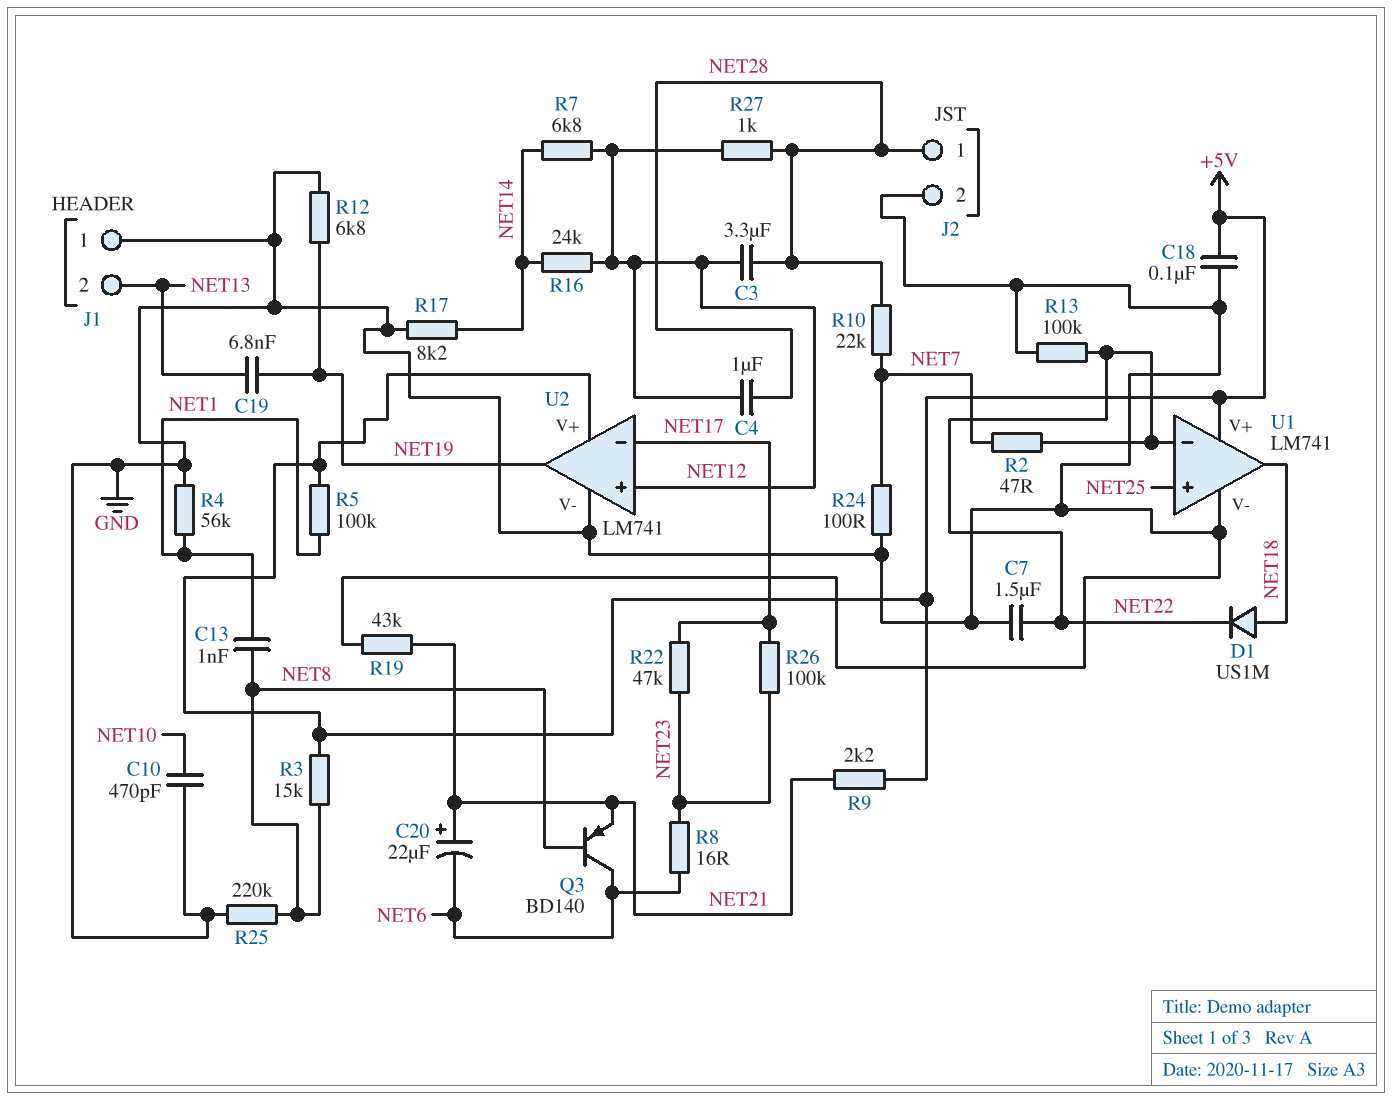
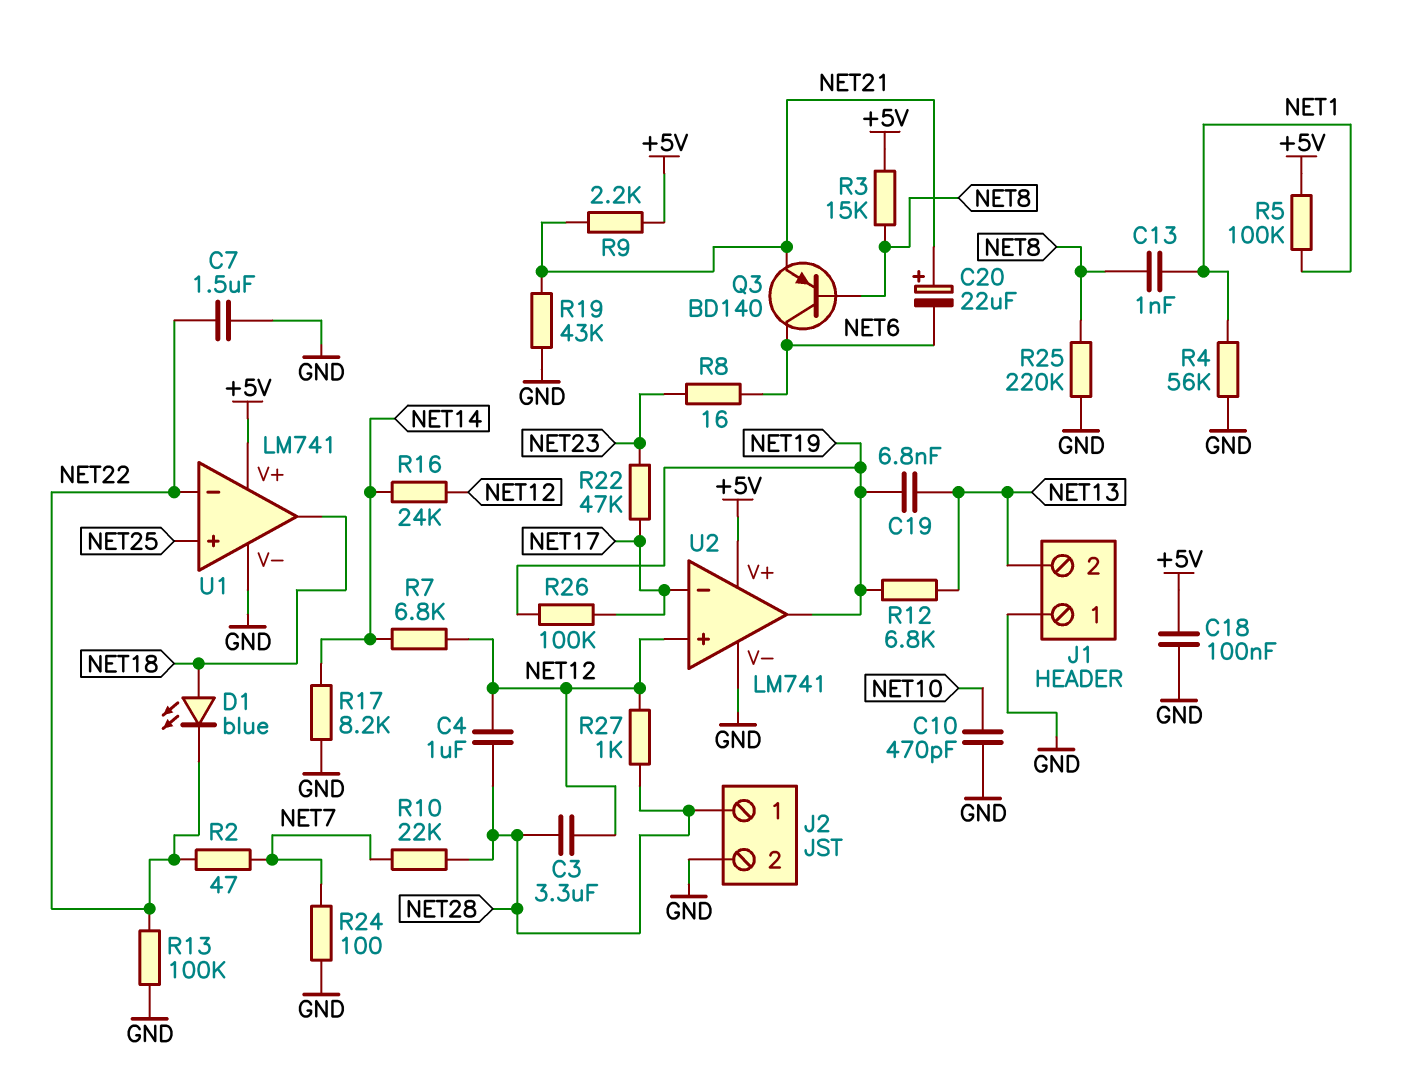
D1: diode US1M (A NET18, K NET22) -> LED blue (A NET18, K NET22)
R12: 6.8k (GND, NET19) -> 6.8k (NET13, NET19)
R26: 100k (NET17, NET23) -> 100k (NET17, NET19)

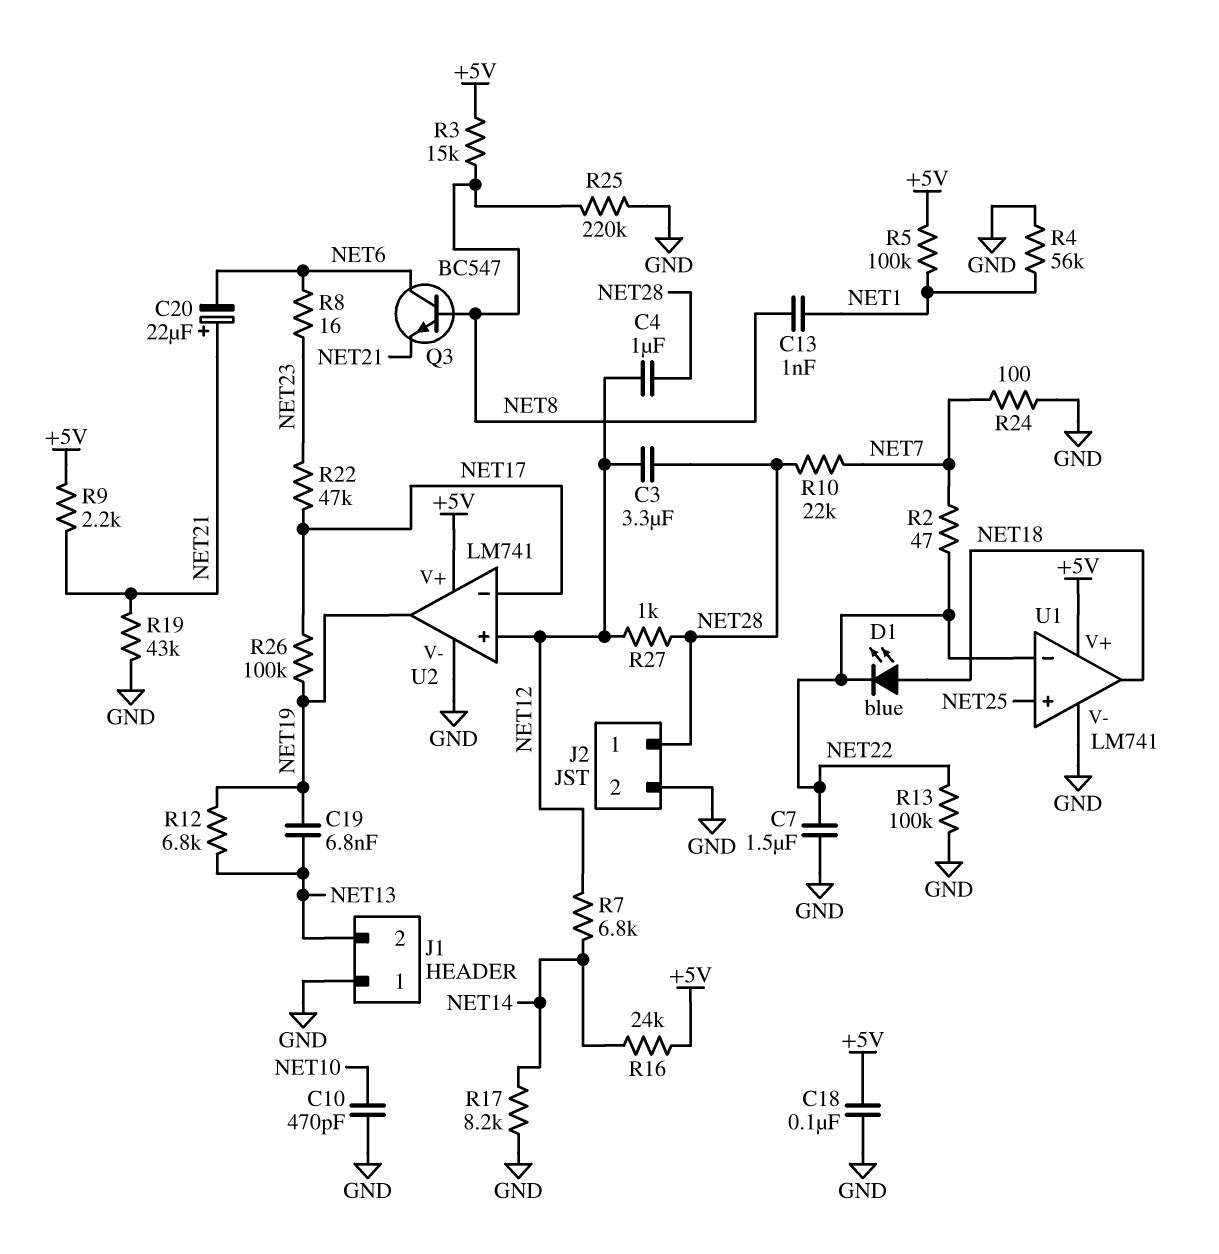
Q3: PNP BD140 (B NET8, C NET6, E NET21) -> NPN BC547 (B NET8, C NET6, E NET21)
R16: 24k (NET12, NET14) -> 24k (+5V, NET14)

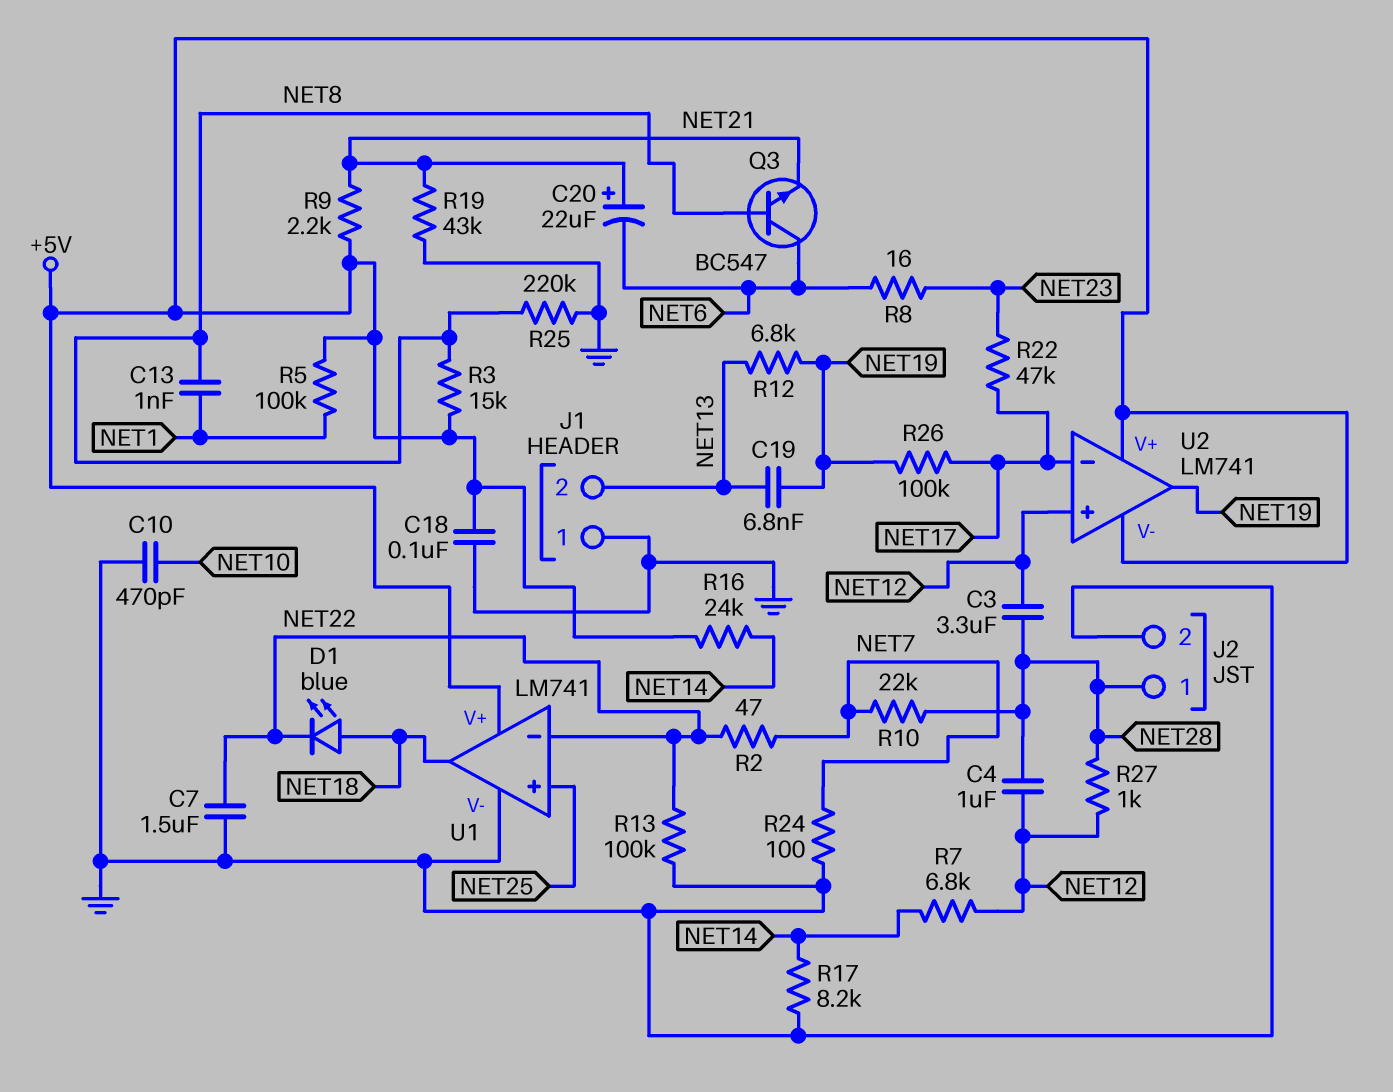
R4: 56k (GND, NET1) -> none
U2 pin V-: GND -> +5V

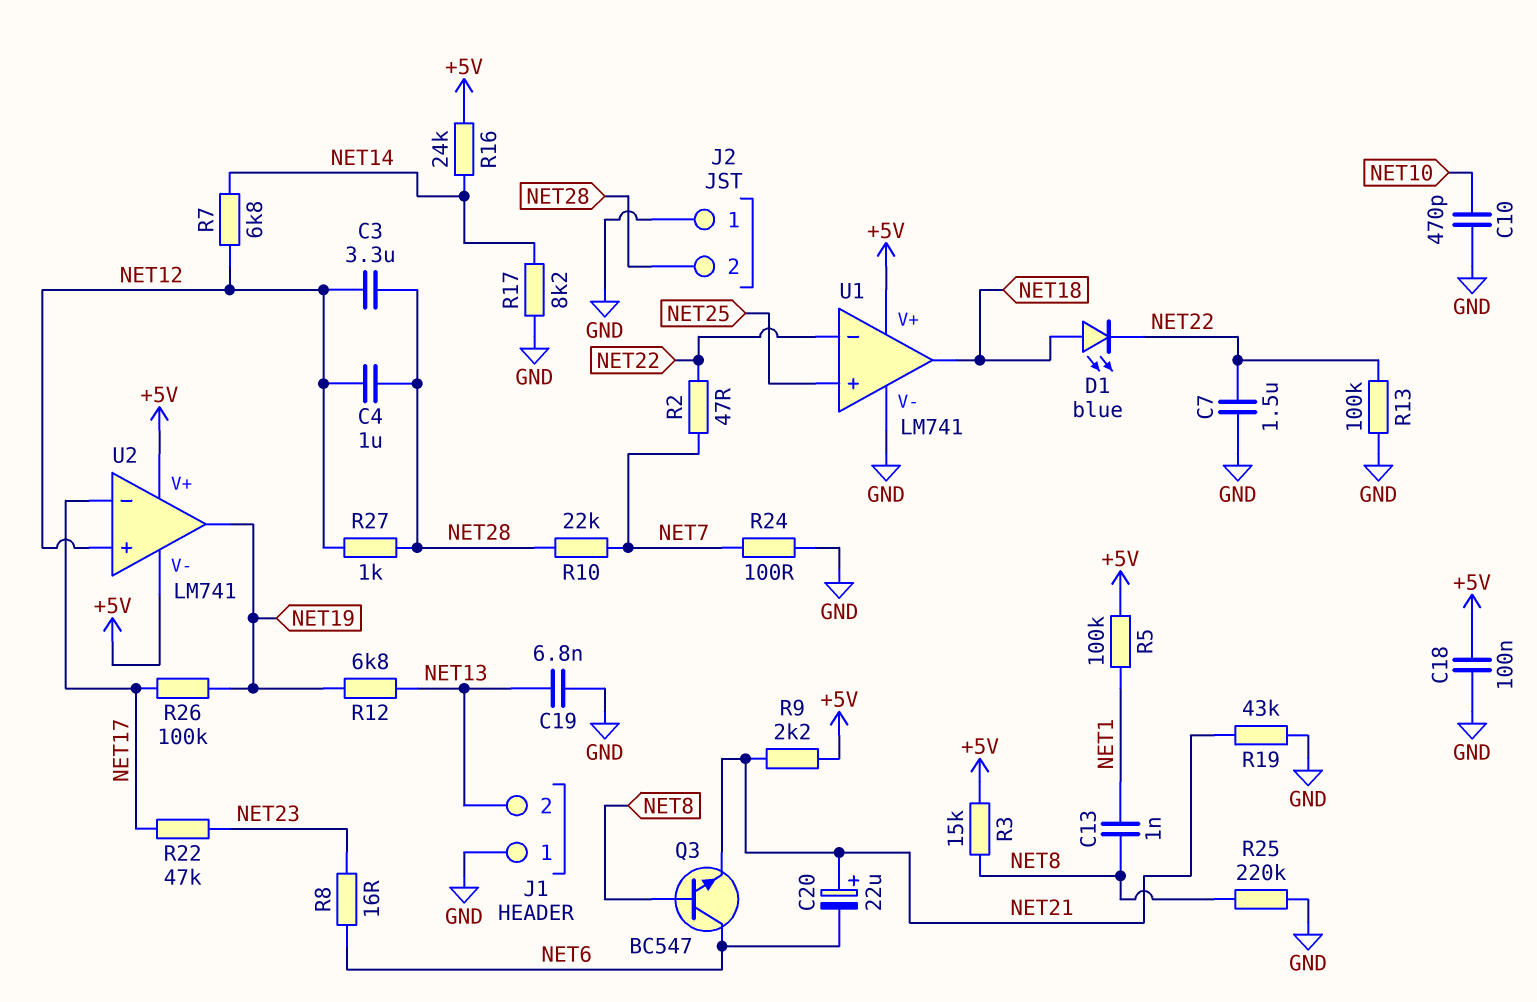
C19: 6.8nF (NET13, NET19) -> 6.8nF (GND, NET13)
J2 pin 1: NET28 -> GND
J2 pin 2: GND -> NET28

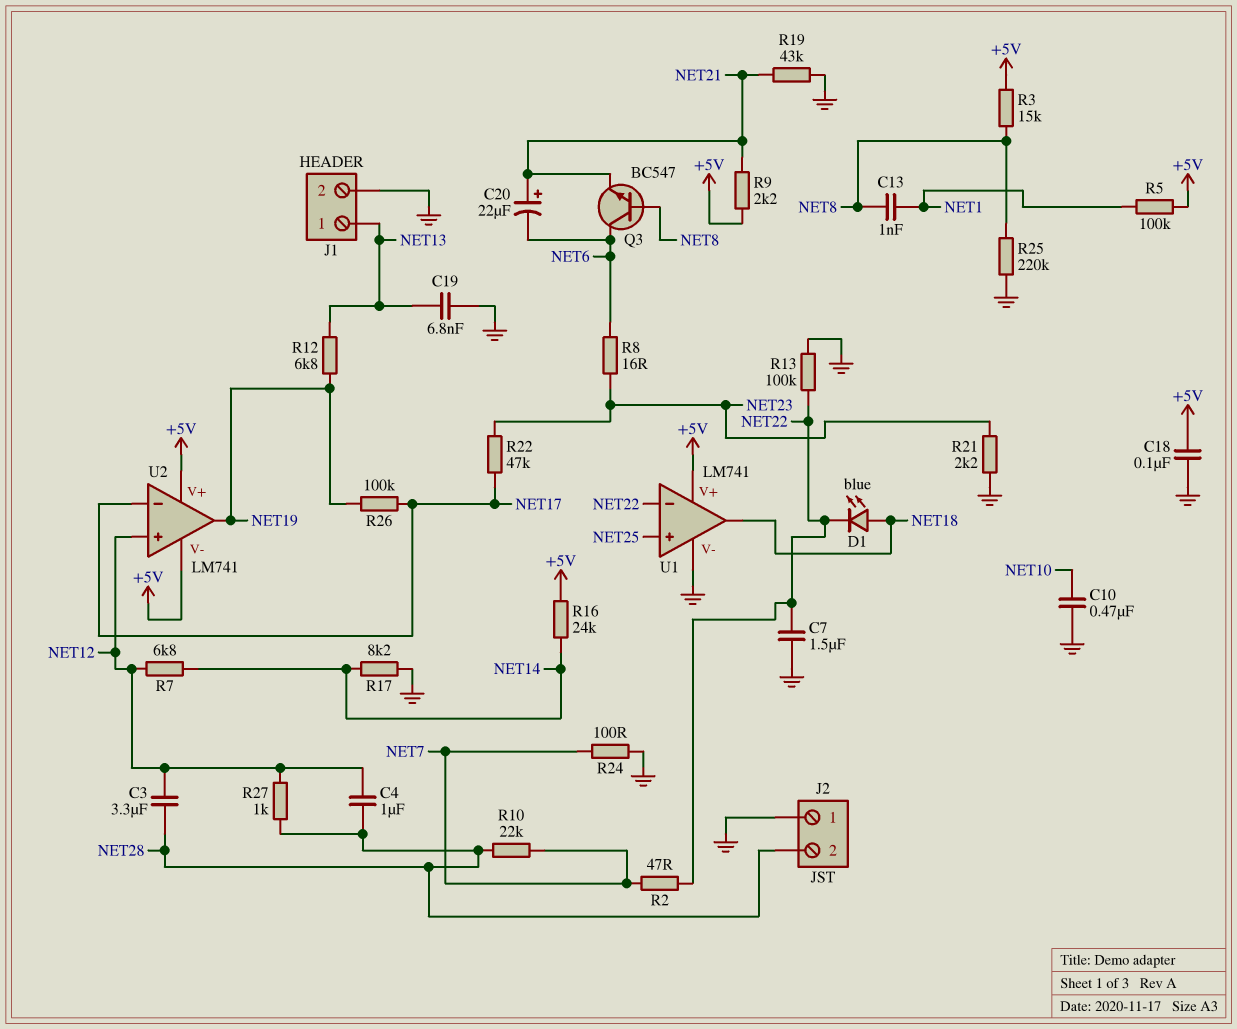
C10: 470pF (GND, NET10) -> 470nF (GND, NET10)
J1 pin 1: GND -> NET13
J1 pin 2: NET13 -> GND
R21: none -> 2.2k (GND, NET23)

